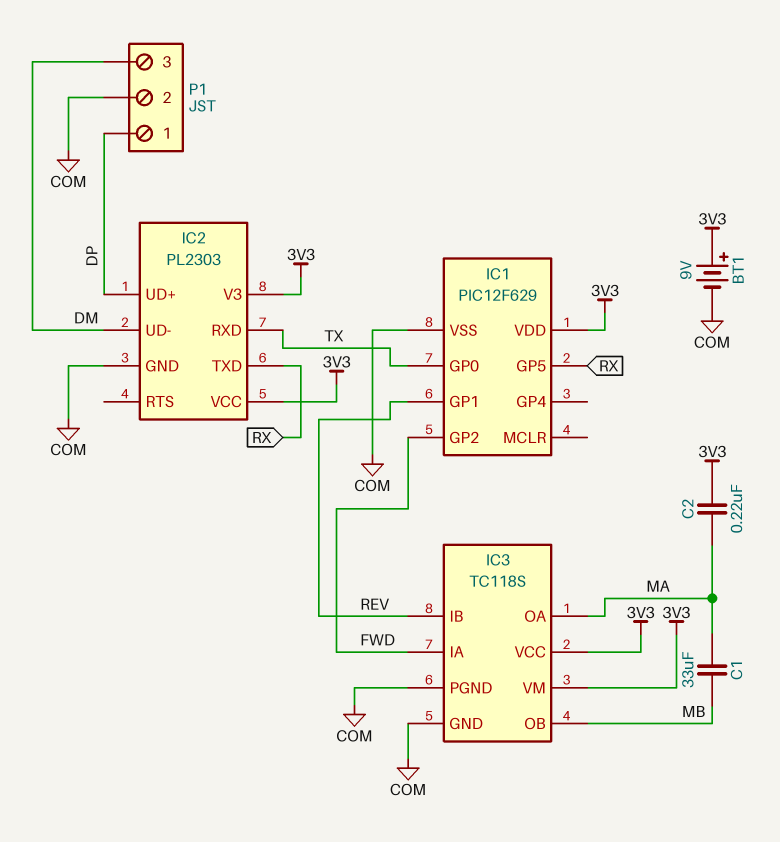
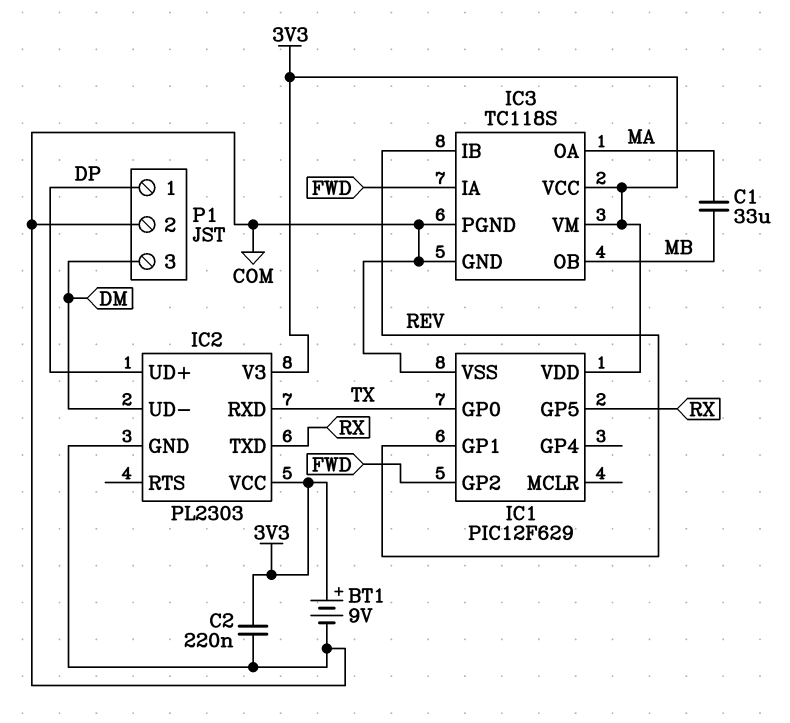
C2: 220nF (3V3, MA) -> 220nF (3V3, COM)

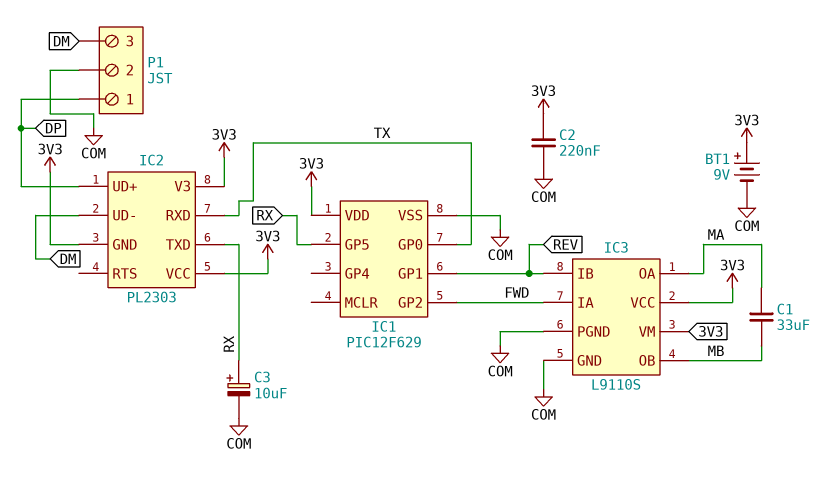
C3: none -> 10uF (plus RX, minus COM)
IC2 pin GND: COM -> 3V3
IC3: TC118S -> L9110S

